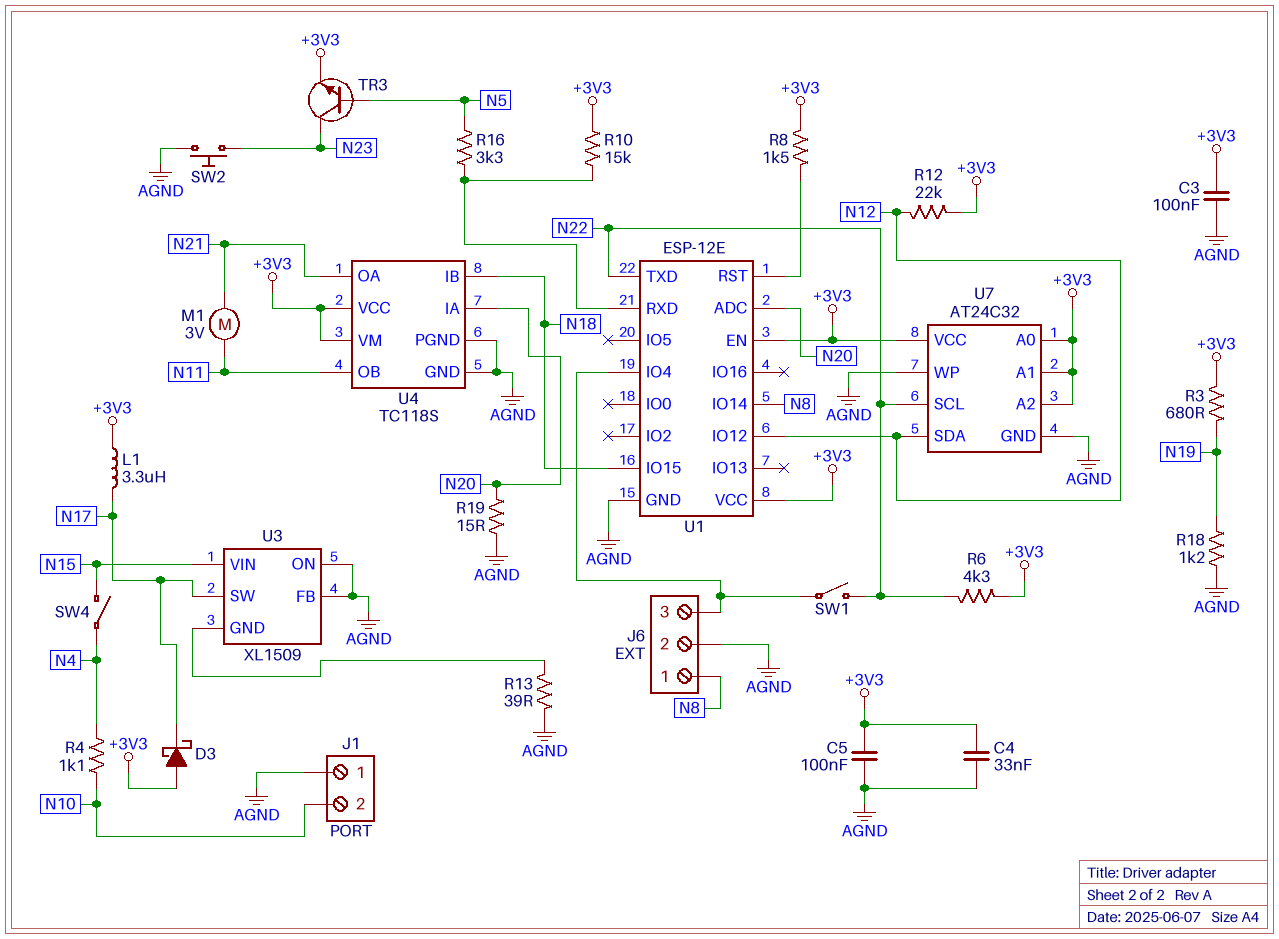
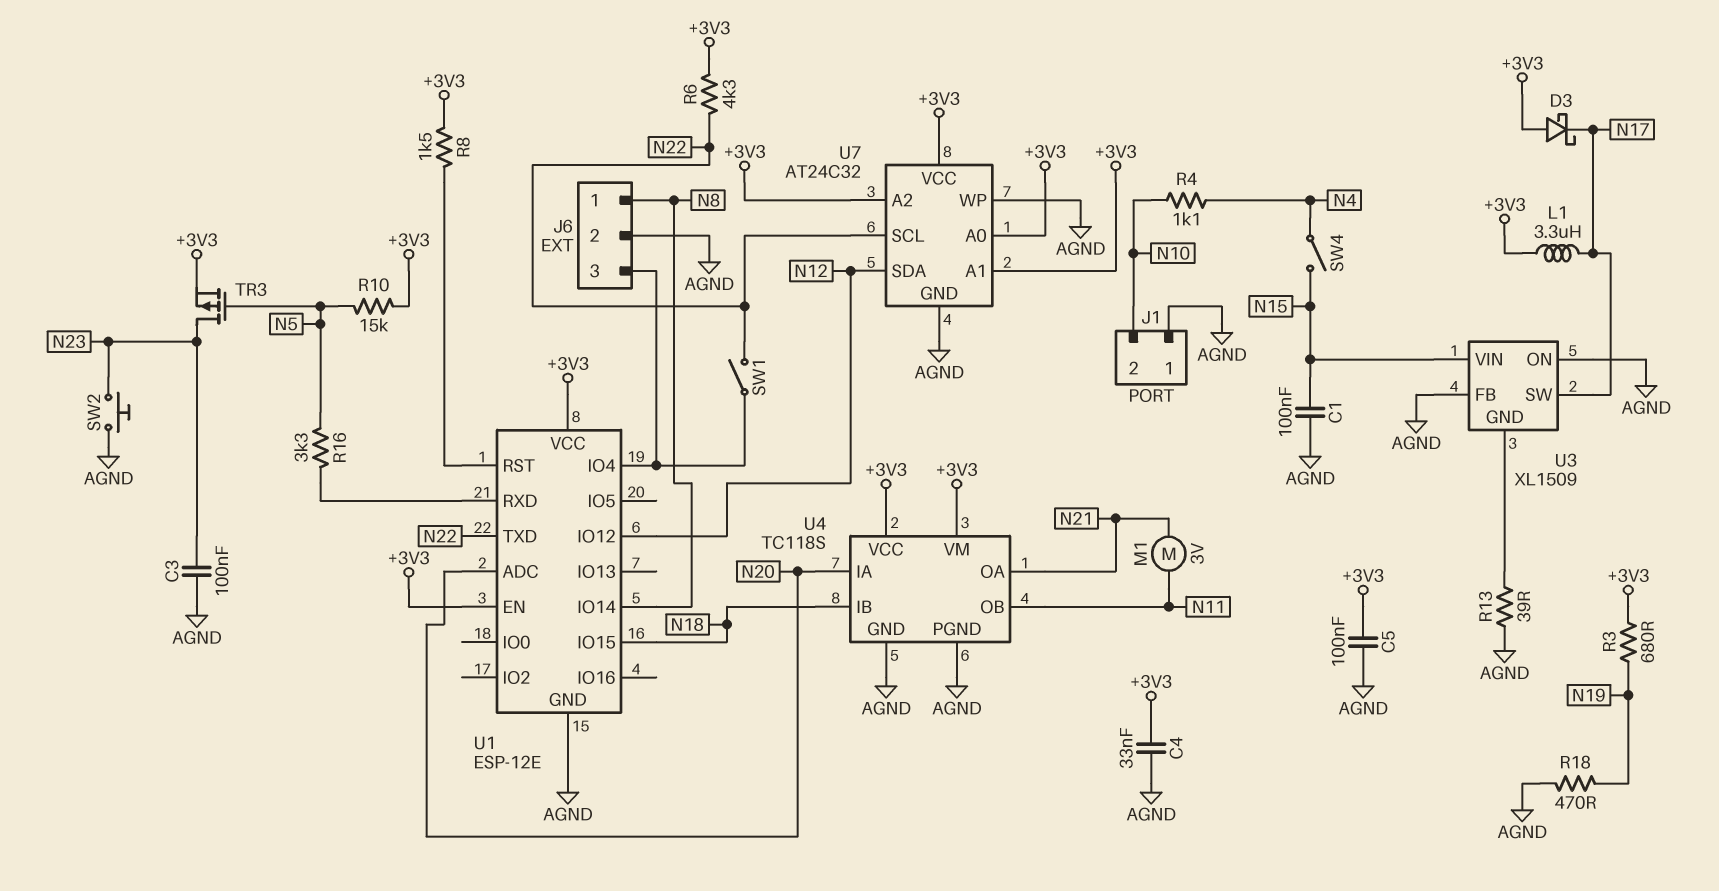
C1: none -> 100nF (AGND, N15)
C3: 100nF (+3V3, AGND) -> 100nF (AGND, N23)
R10: 15k (+3V3, U1/RXD) -> 15k (+3V3, N5)
R12: 22k (+3V3, N12) -> none
R18: 1.2k (AGND, N19) -> 470 (AGND, N19)
R19: 15 (AGND, N20) -> none
TR3: NPN (B N5, C N23, E +3V3) -> PMOS (G N5, D N23, S +3V3)

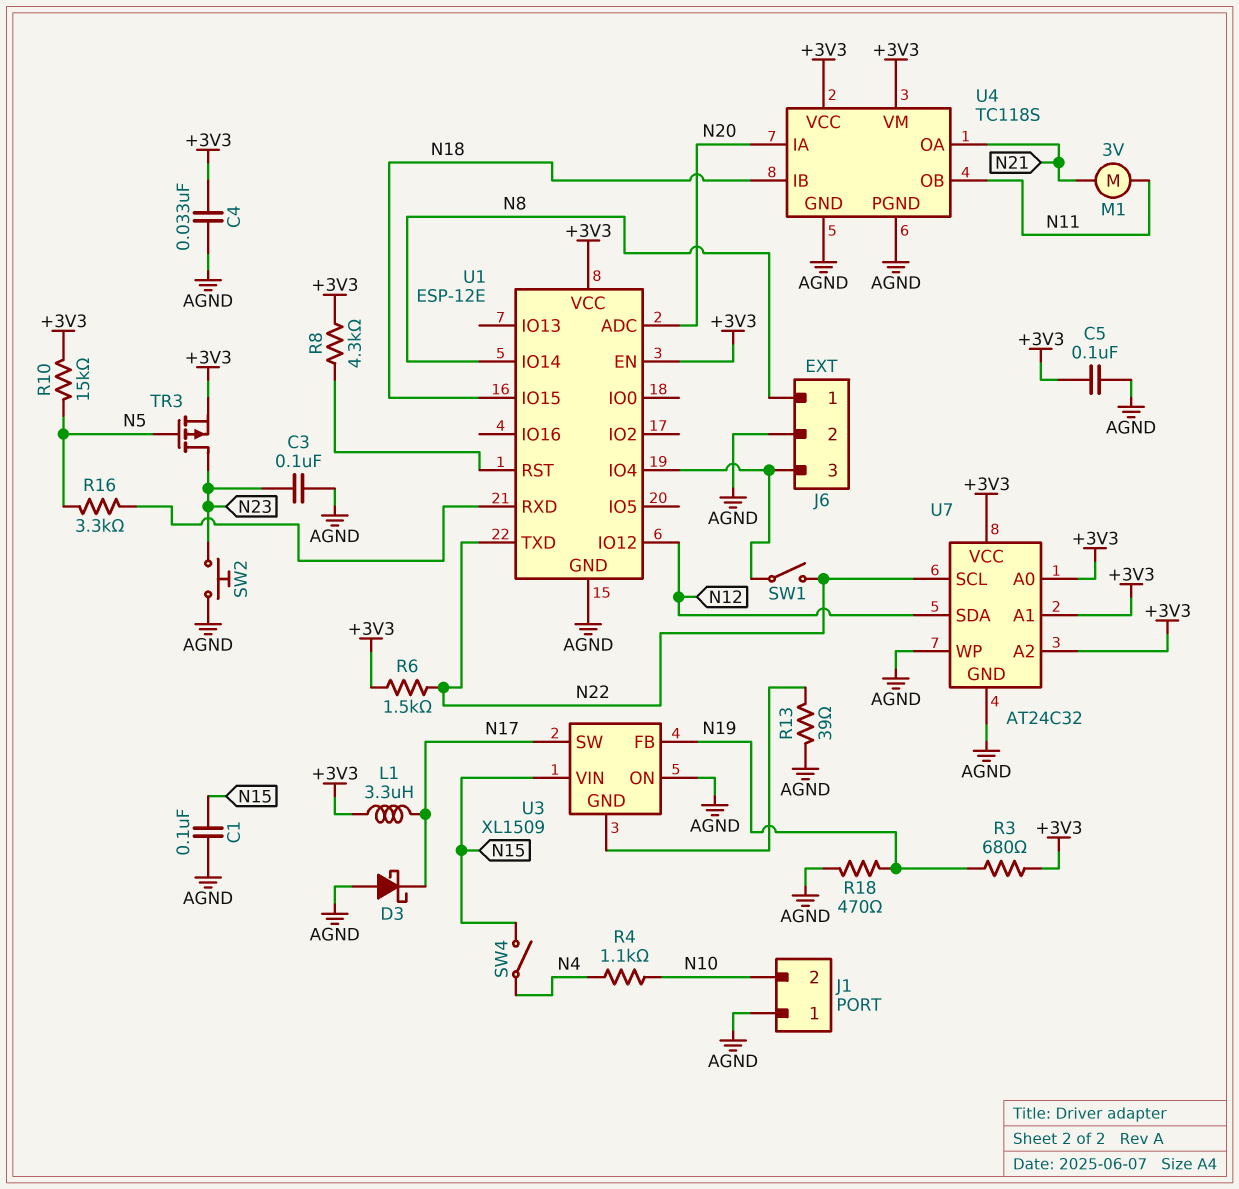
D3: schottky (A +3V3, K N17) -> schottky (A AGND, K N17)
R6: 4.3k (+3V3, N22) -> 1.5k (+3V3, N22)
R8: 1.5k (+3V3, U1/RST) -> 4.3k (+3V3, U1/RST)
U3 pin FB: AGND -> N19

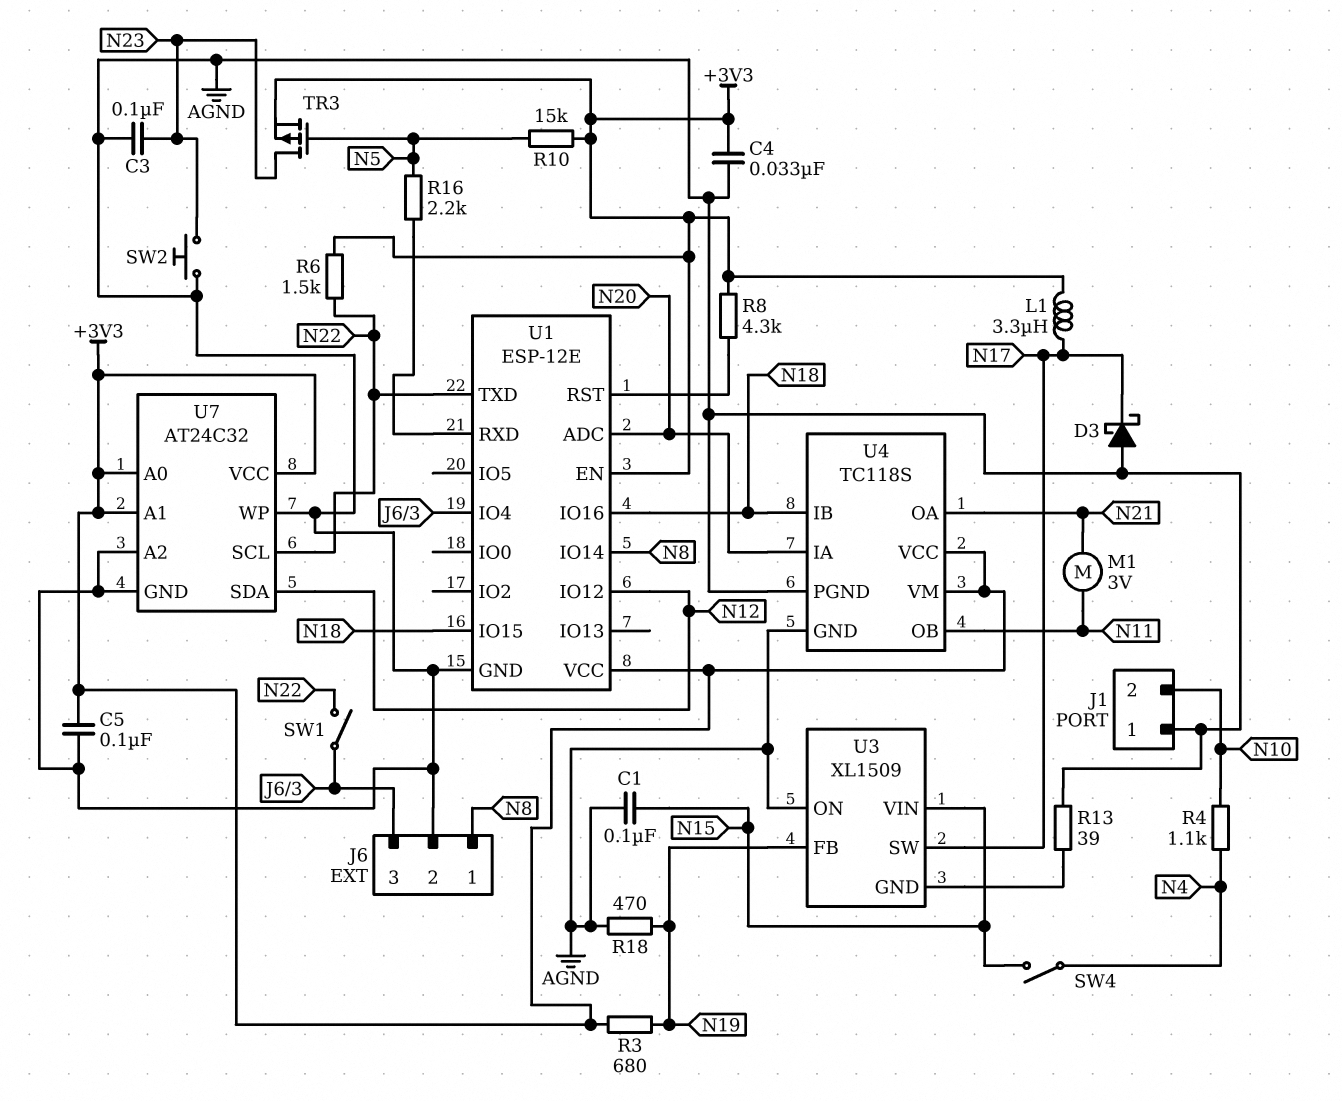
R16: 3.3k (N5, U1/RXD) -> 2.2k (N5, U1/RXD)
U1 pin IO16: none -> N18
U7 pin A2: +3V3 -> AGND

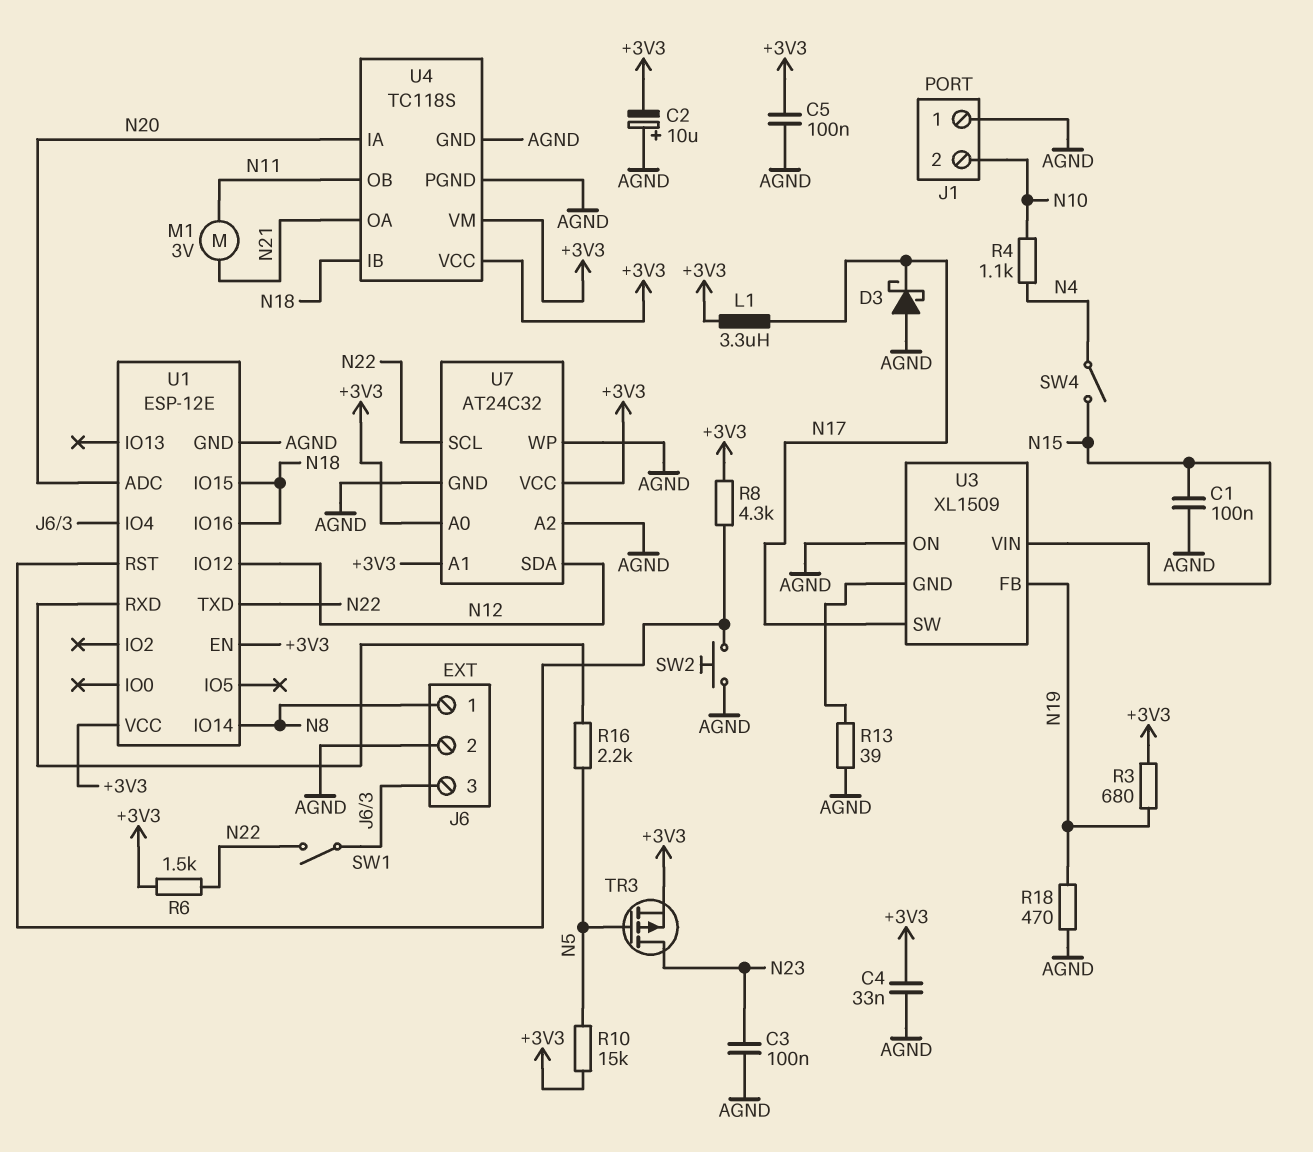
C2: none -> 10uF (plus AGND, minus +3V3)
SW2: button (AGND, N23) -> button (AGND, U1/RST)

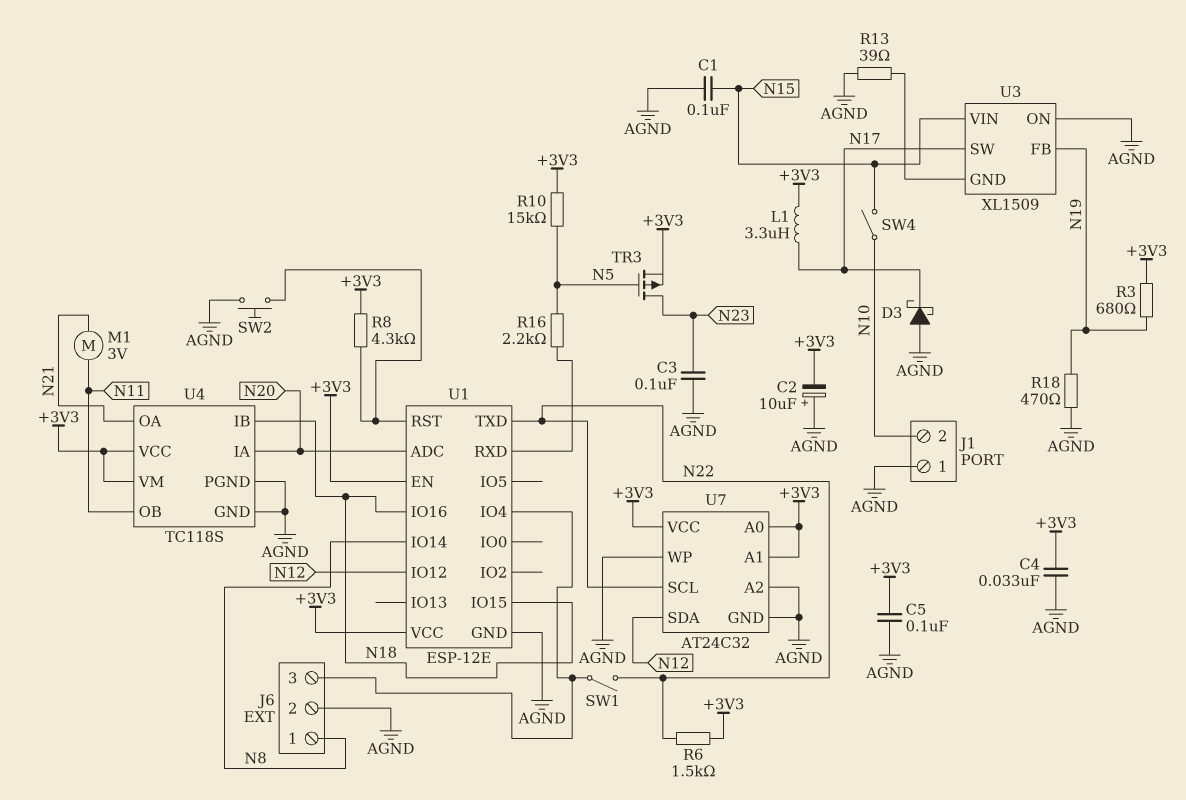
R4: 1.1k (N4, N10) -> none
SW4: switch (N4, N15) -> switch (N10, N15)

